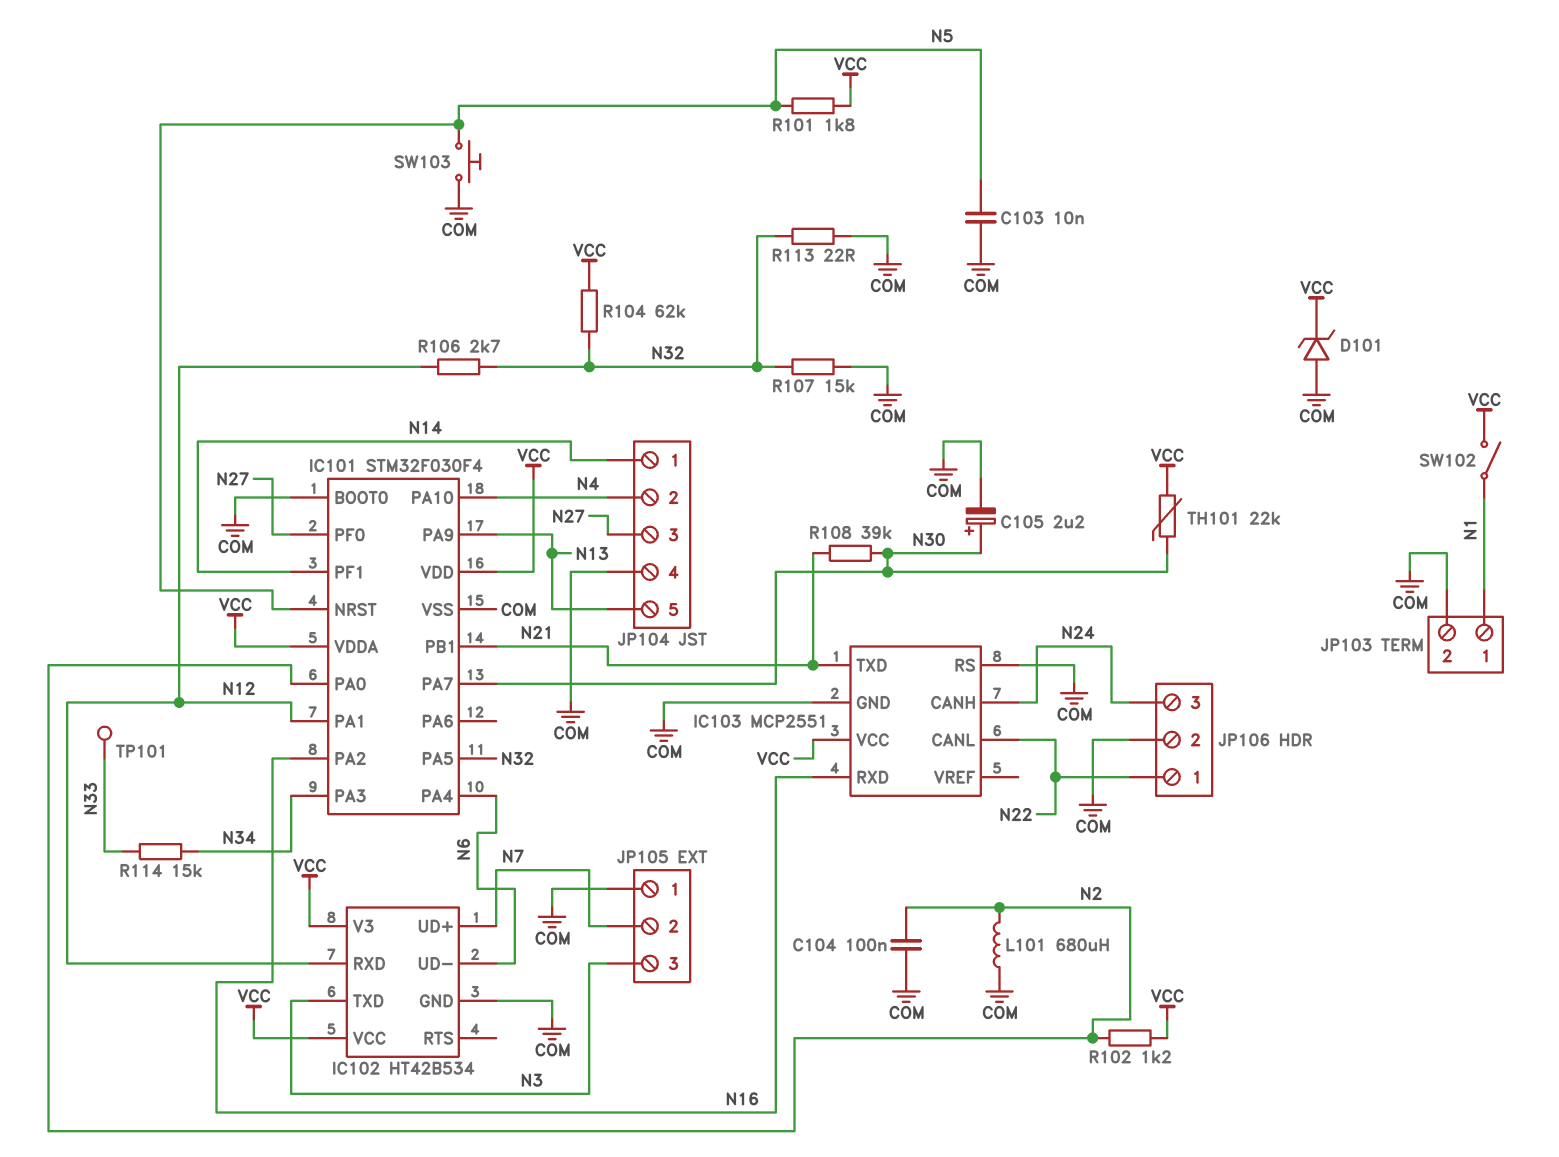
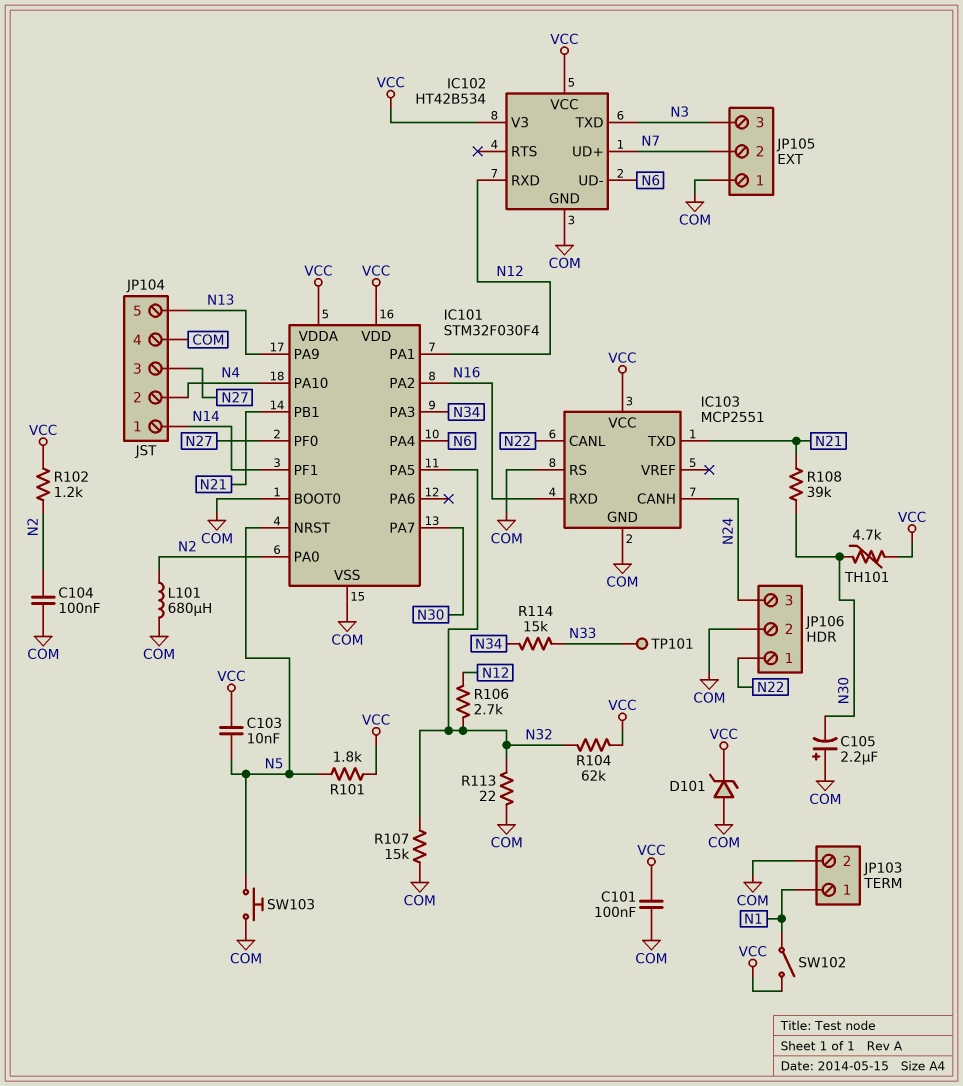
C101: none -> 100nF (COM, VCC)
C103: 10nF (COM, N5) -> 10nF (N5, VCC)
C105: 2.2uF (plus N30, minus COM) -> 2.2uF (plus COM, minus N30)
TH101: 22k (N30, VCC) -> 4.7k (N30, VCC)

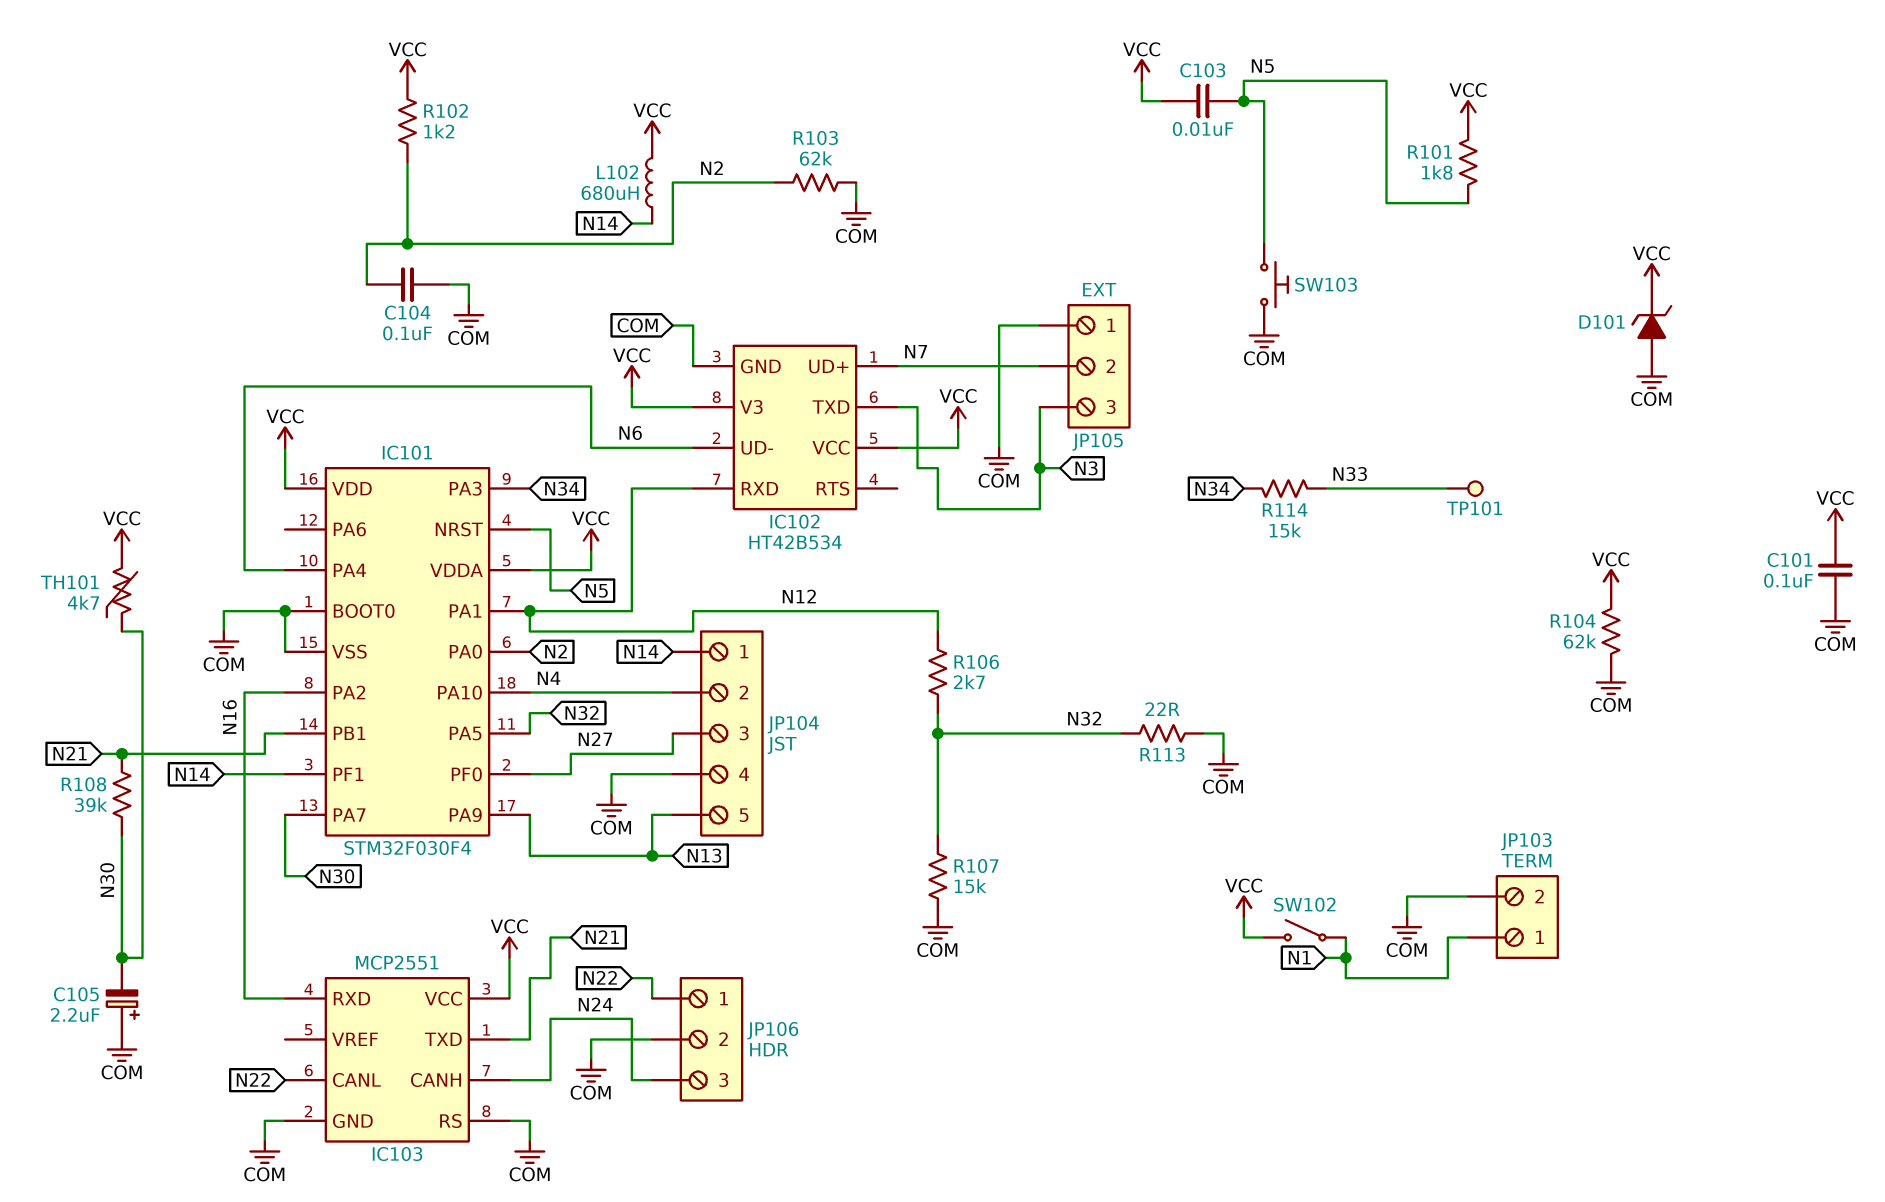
L101: 680uH (COM, N2) -> none
L102: none -> 680uH (N14, VCC)
R103: none -> 62k (COM, N2)
R104: 62k (N32, VCC) -> 62k (COM, VCC)

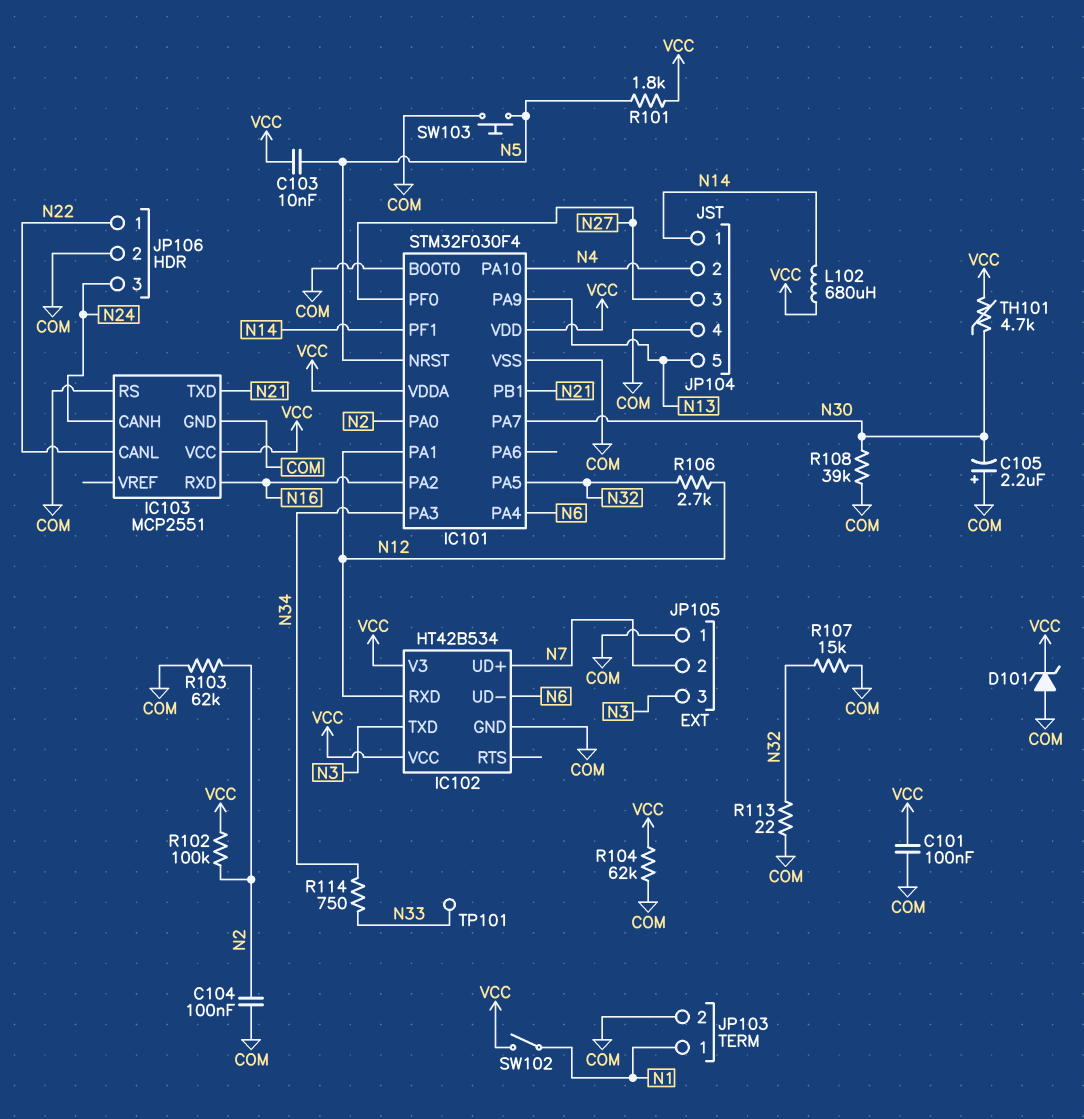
R102: 1.2k (N2, VCC) -> 100k (N2, VCC)
R108: 39k (N21, N30) -> 39k (COM, N30)
R114: 15k (N33, N34) -> 750 (N33, N34)

